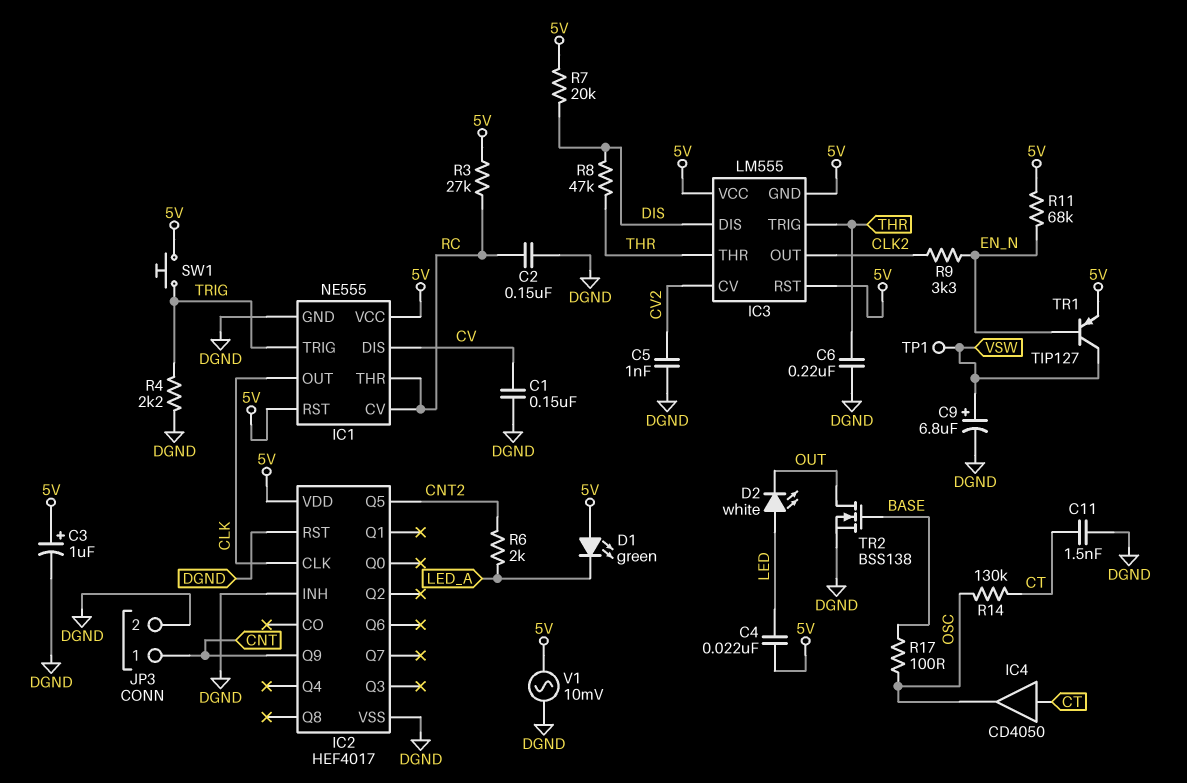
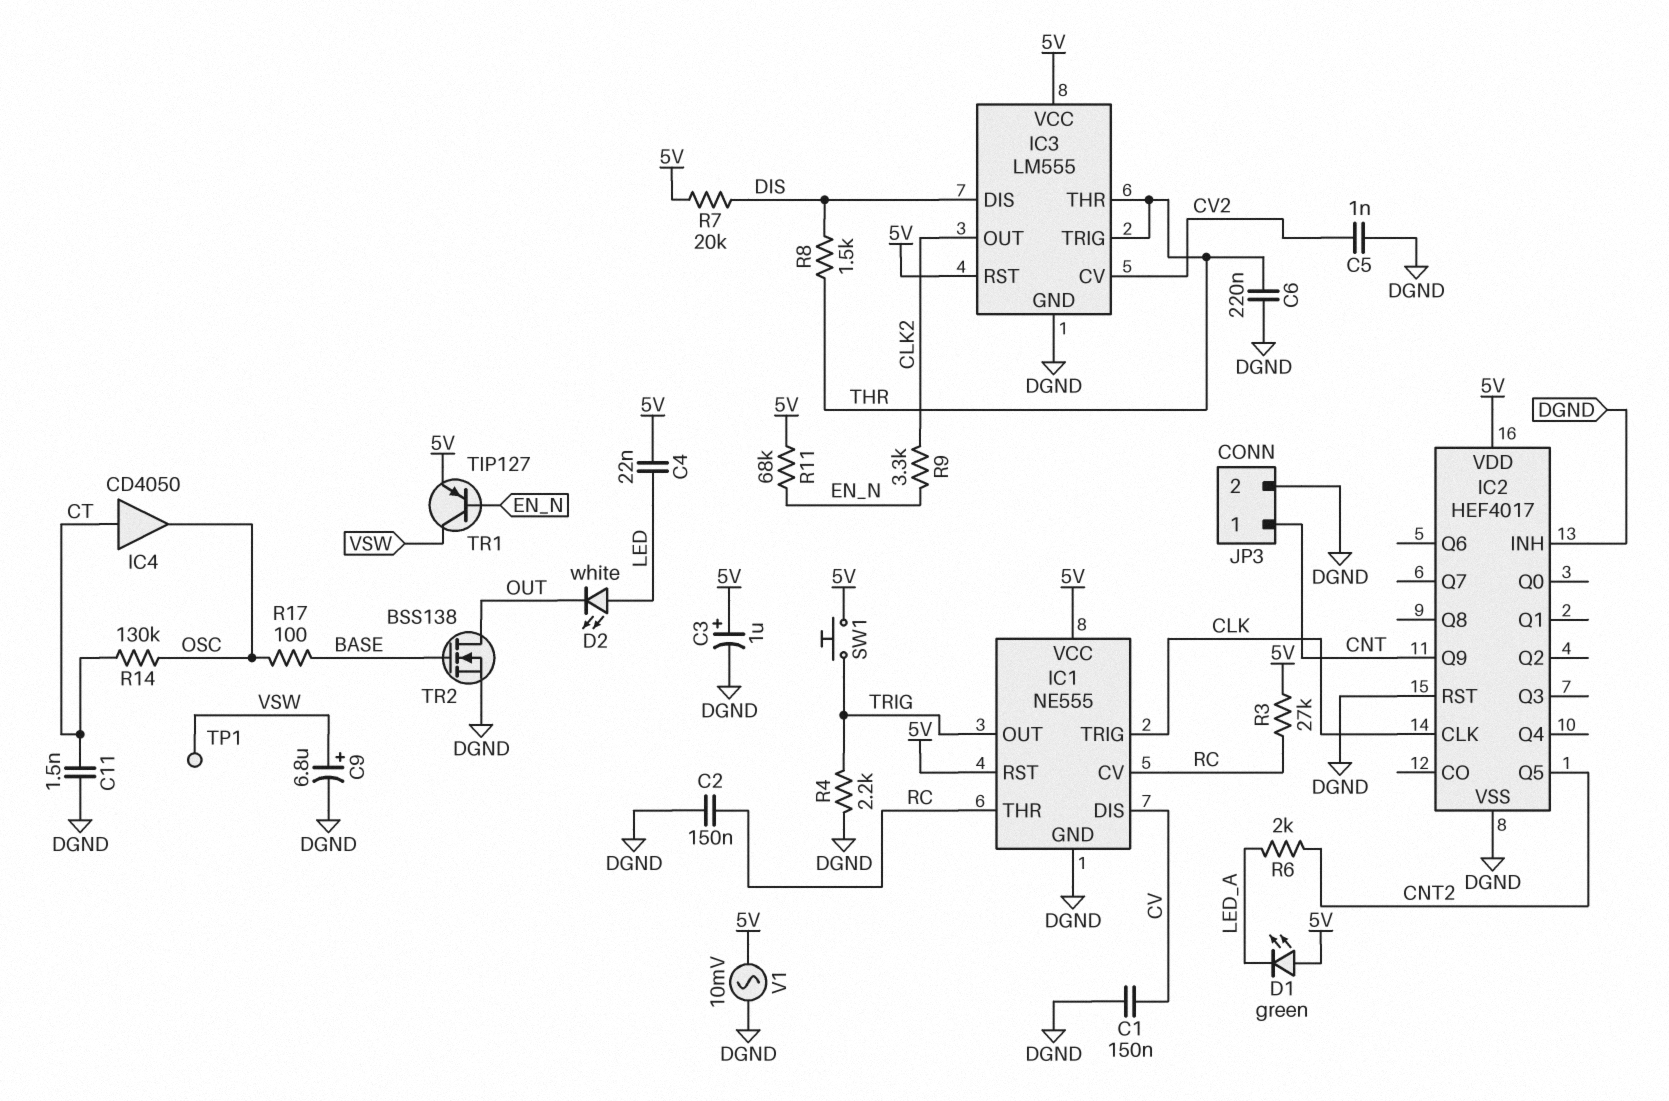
IC1 pin OUT: CLK -> TRIG
IC1 pin TRIG: TRIG -> CLK
IC3 pin GND: 5V -> DGND
R8: 47k (DIS, THR) -> 1.5k (DIS, THR)

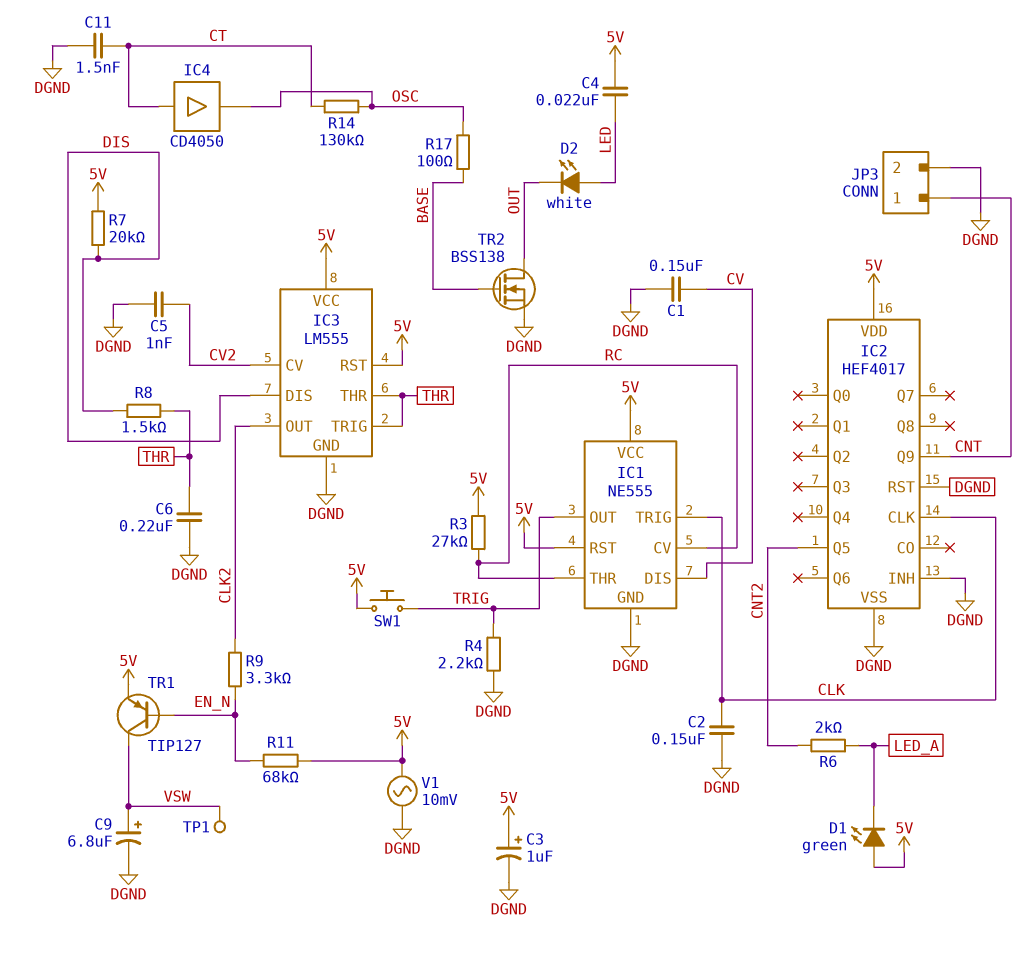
C2: 150nF (DGND, RC) -> 150nF (CLK, DGND)

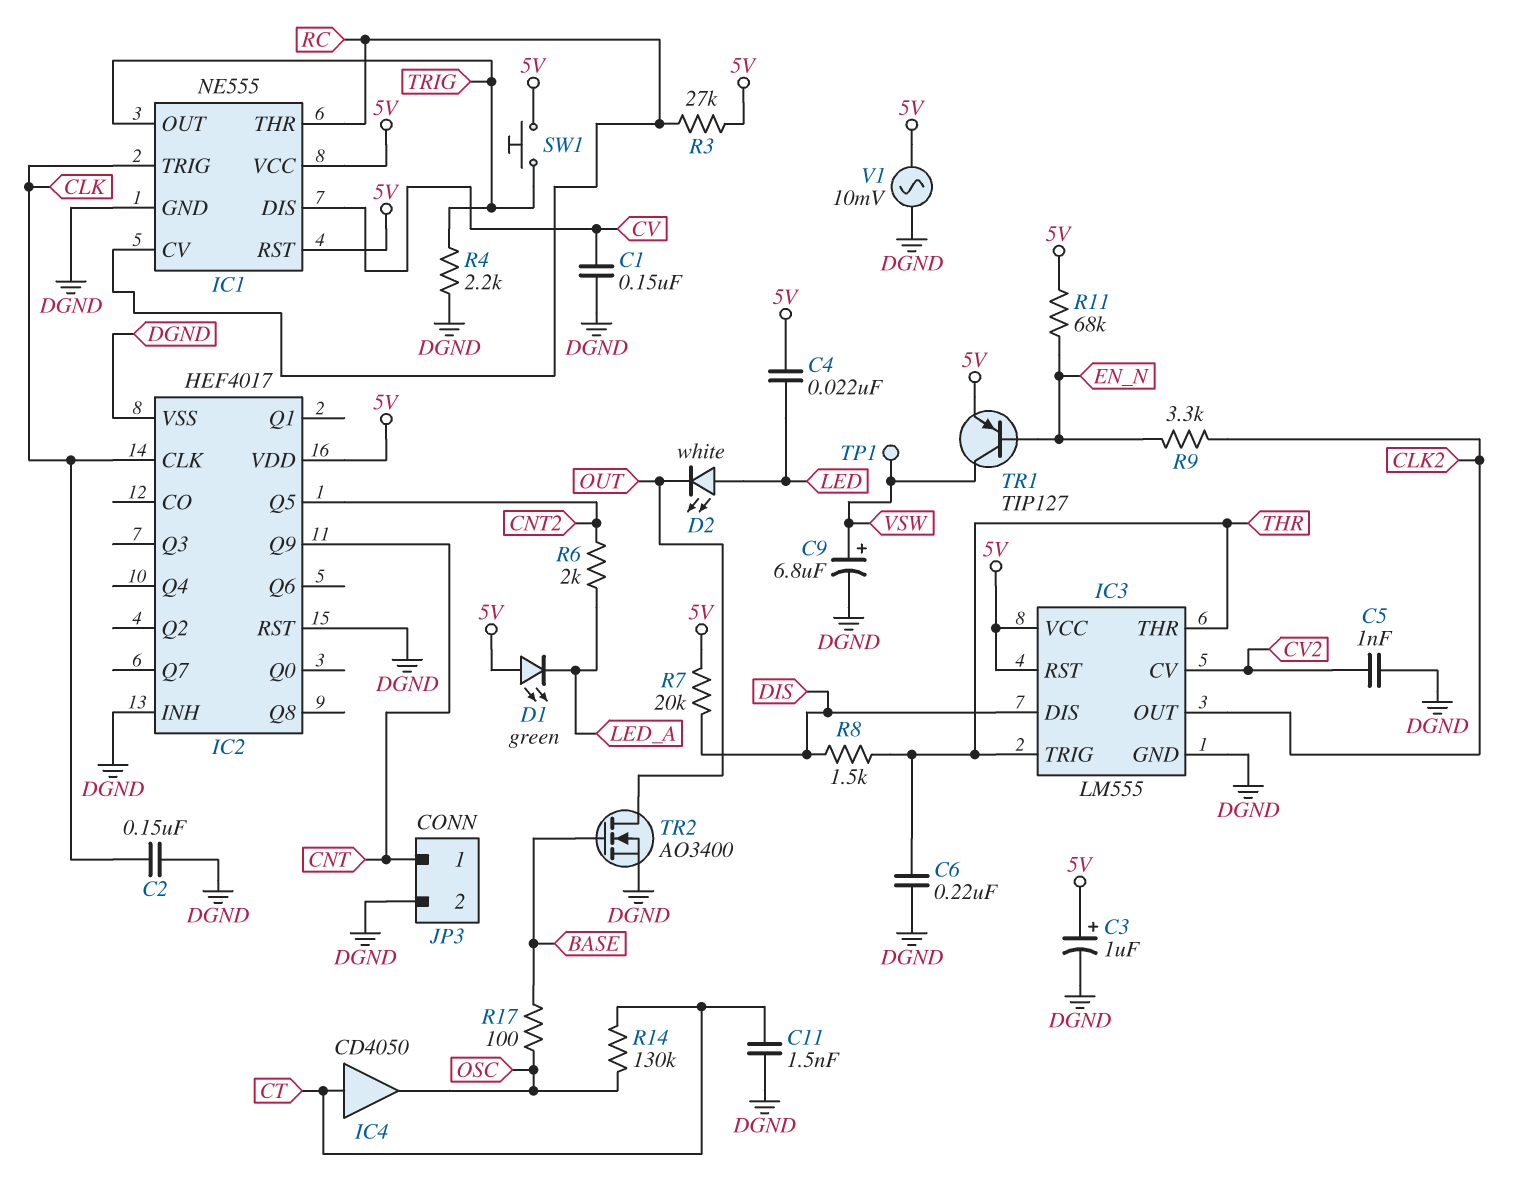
TR2: NMOS BSS138 (G BASE, D OUT, S DGND) -> NMOS AO3400 (G BASE, D OUT, S DGND)

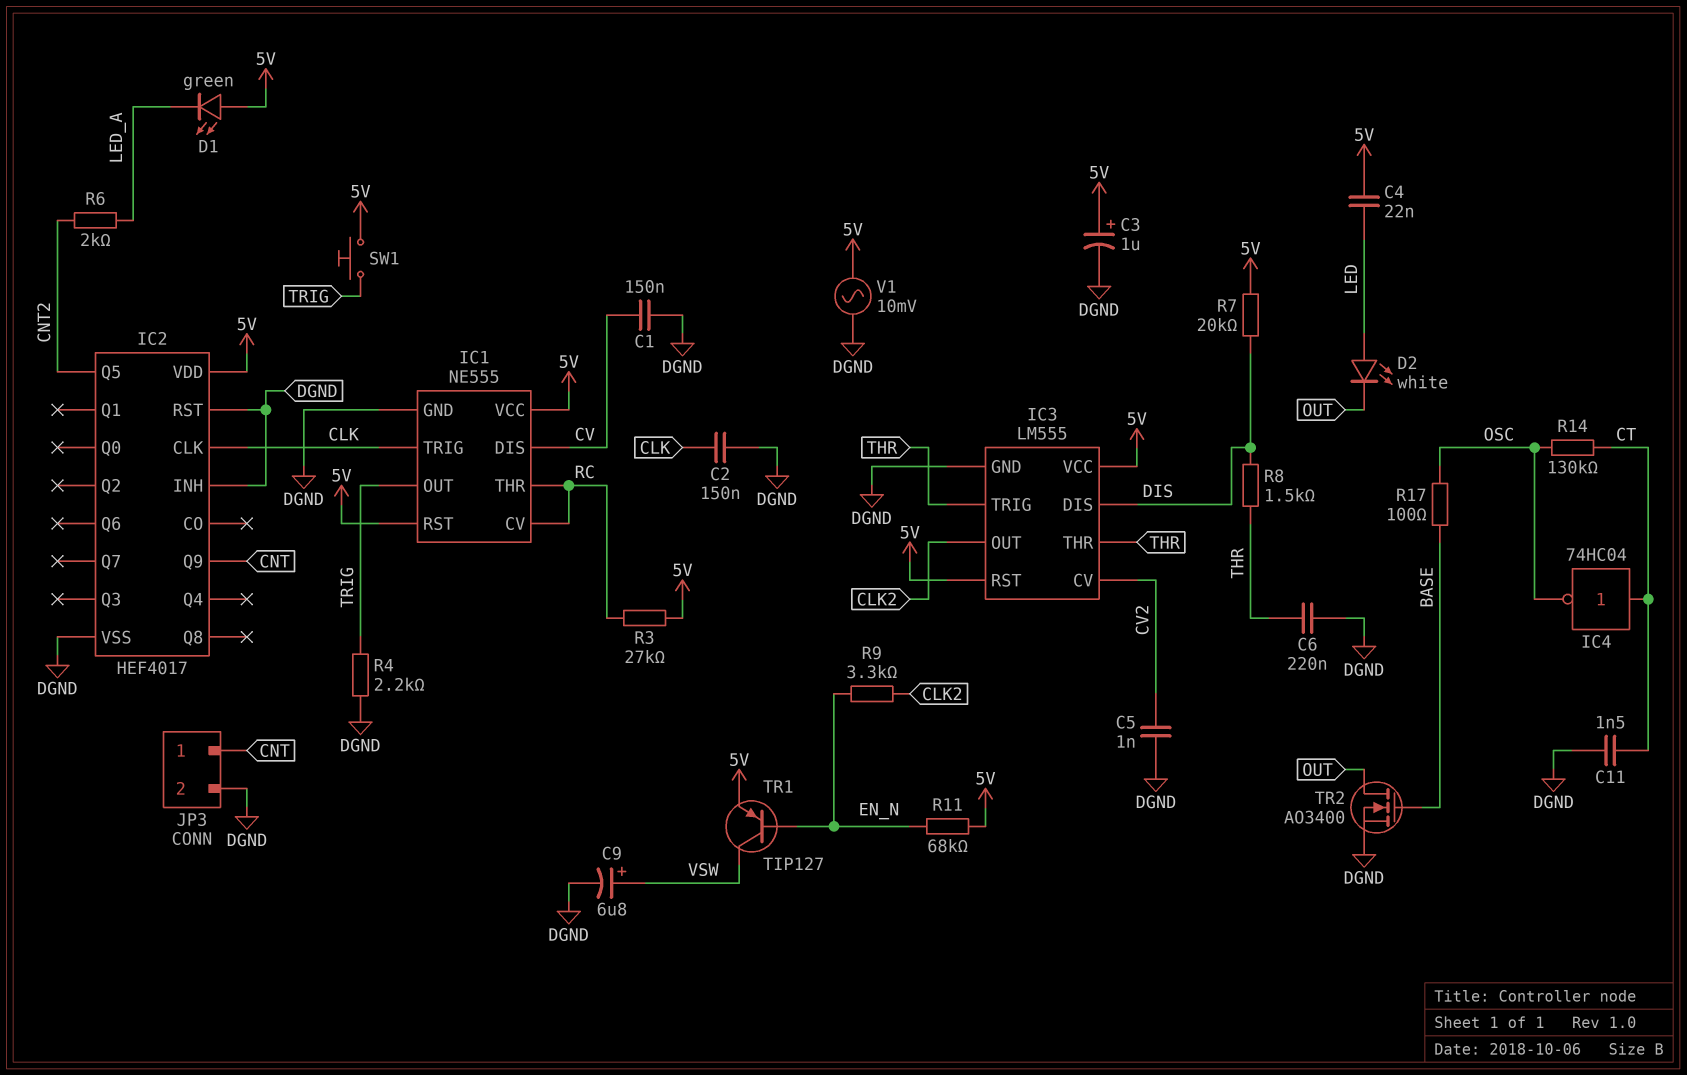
IC4: buffer CD4050 (in CT, out OSC) -> NOT 74HC04 (in CT, out OSC)
TP1: test point (VSW) -> none

